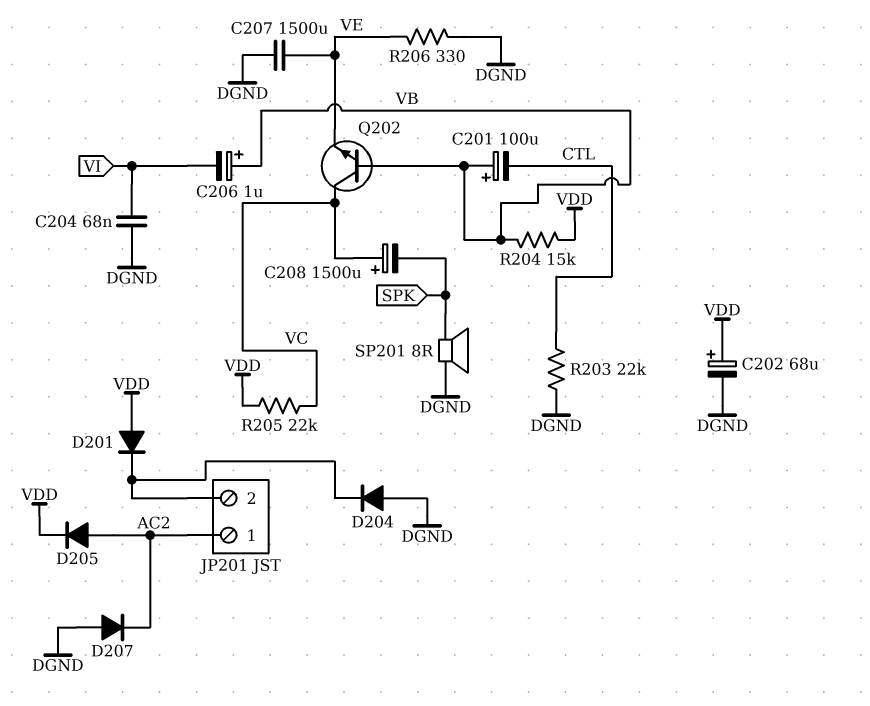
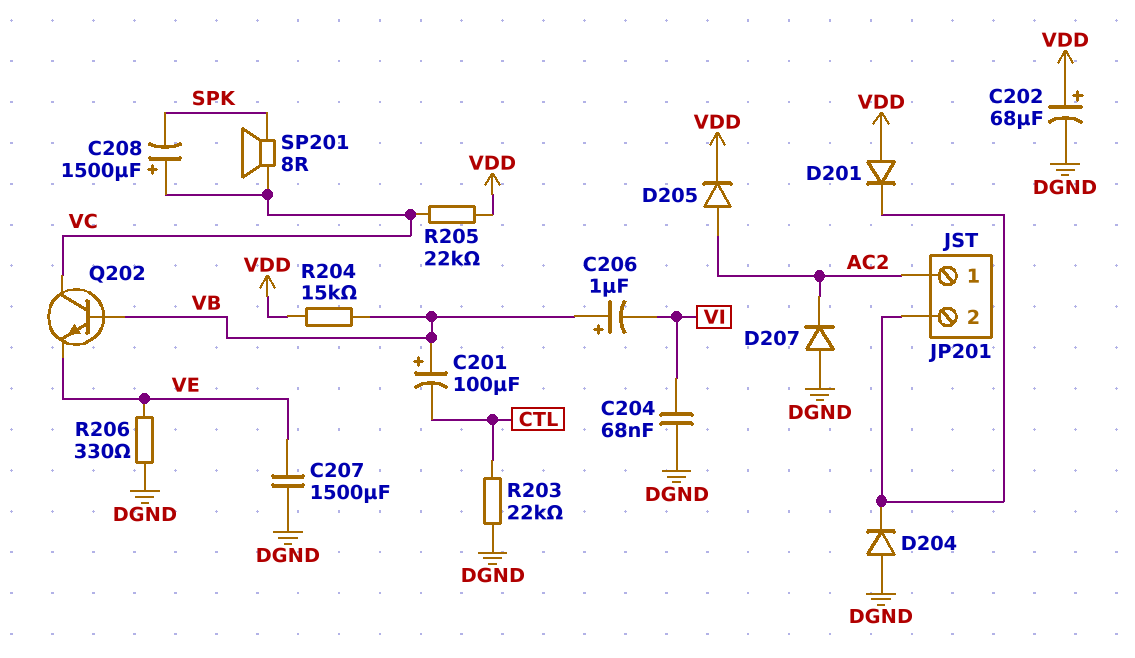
SP201: speaker 8R (DGND, SPK) -> speaker 8R (SPK, VC)

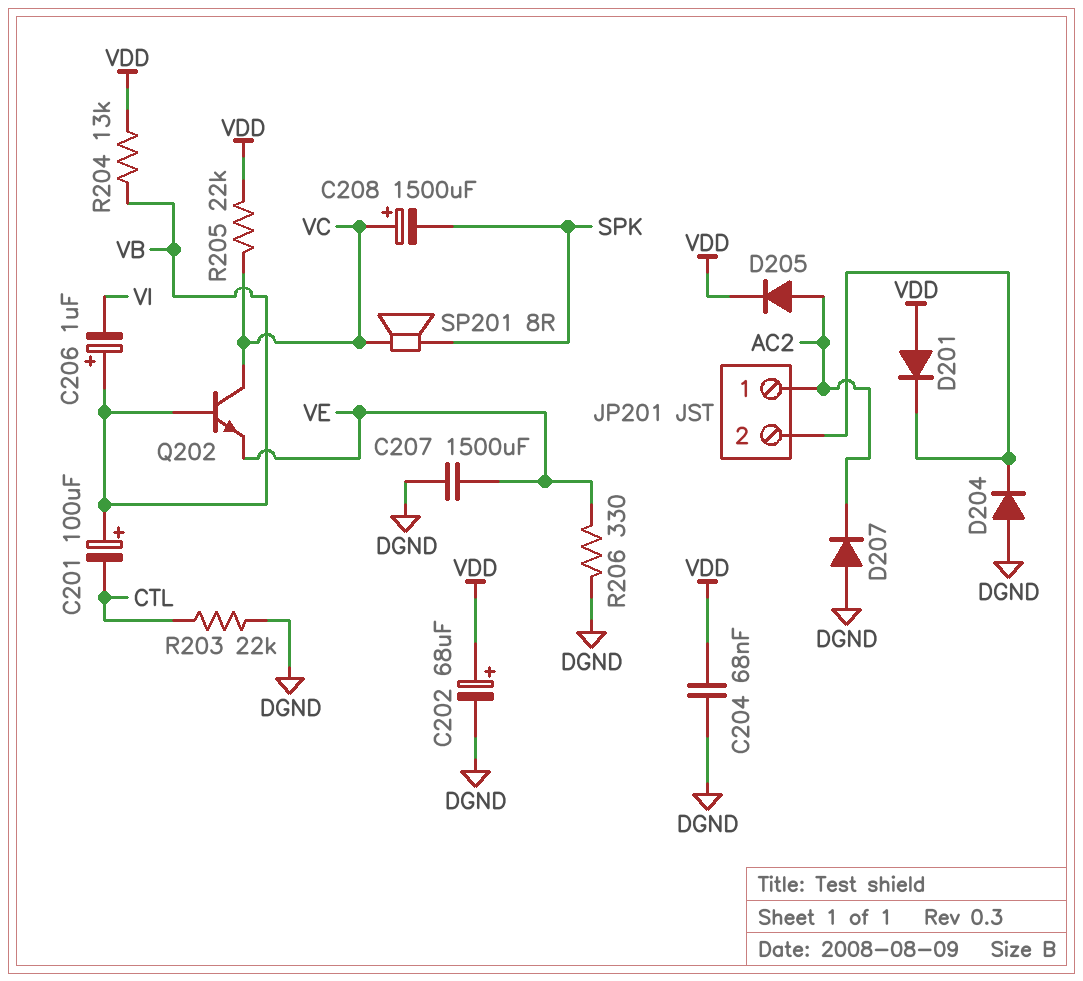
C204: 68nF (DGND, VI) -> 68nF (DGND, VDD)
R204: 15k (VB, VDD) -> 13k (VB, VDD)

